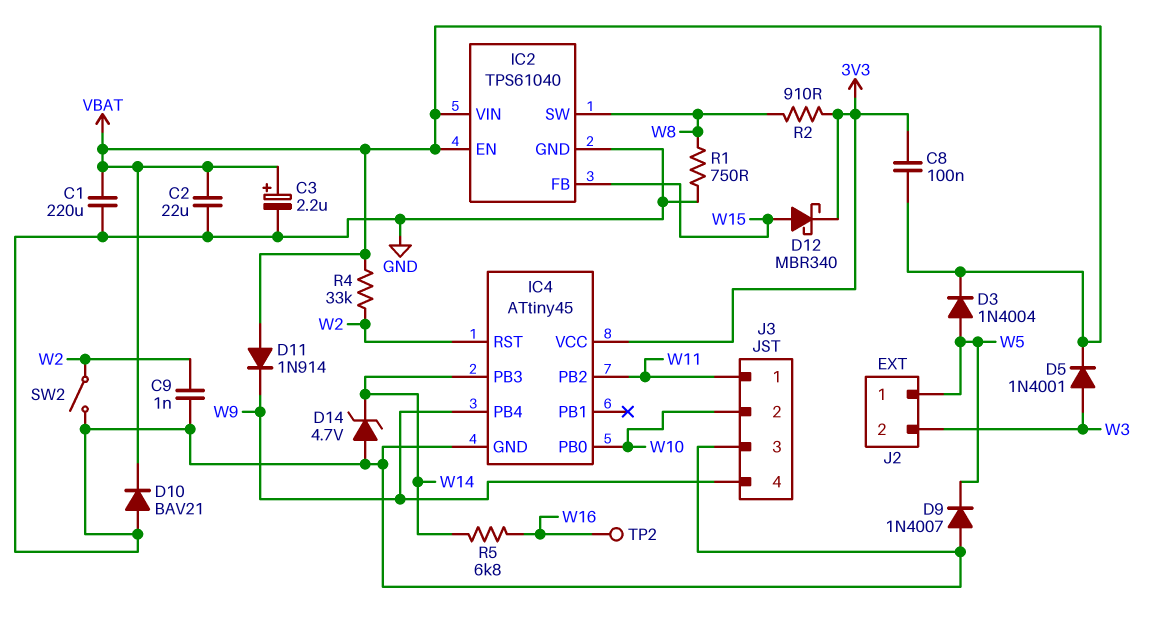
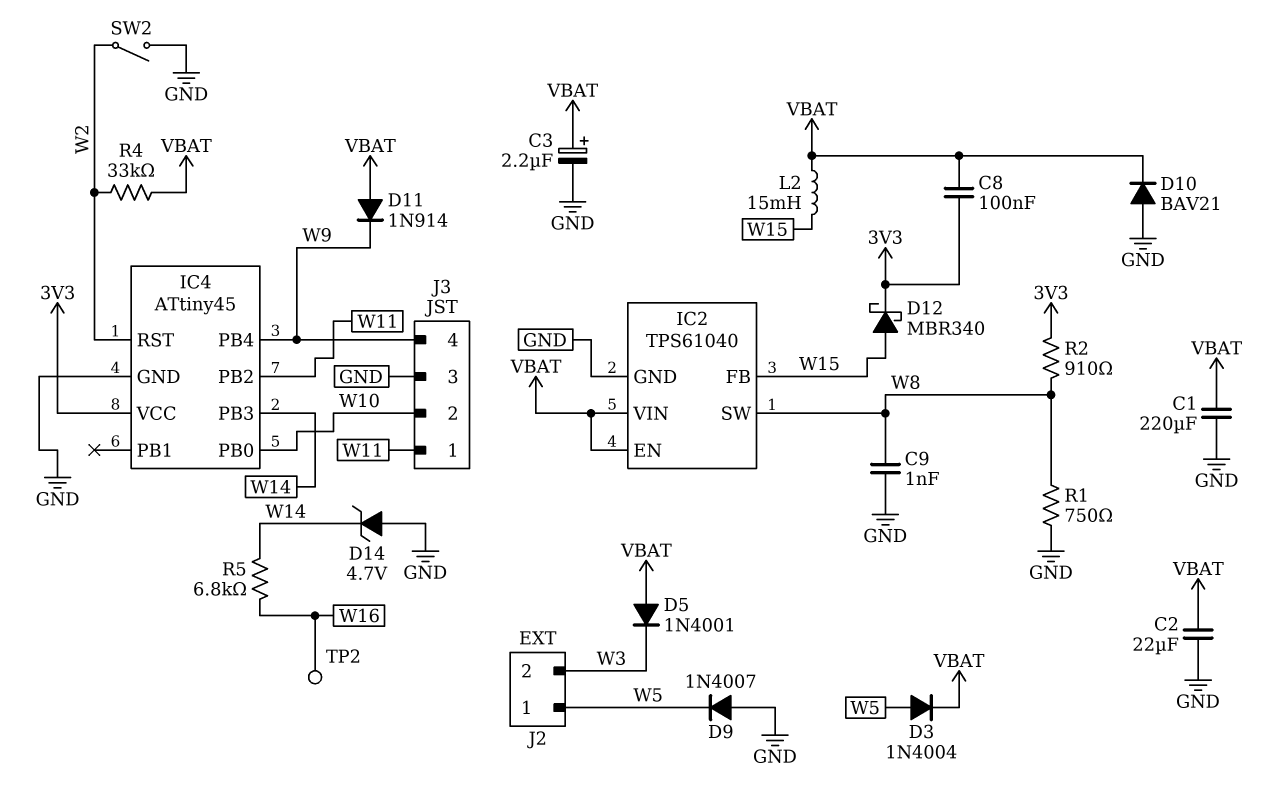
C9: 1nF (GND, W2) -> 1nF (GND, W8)
D5: diode 1N4001 (A W3, K VBAT) -> diode 1N4001 (A VBAT, K W3)
L2: none -> 15mH (VBAT, W15)

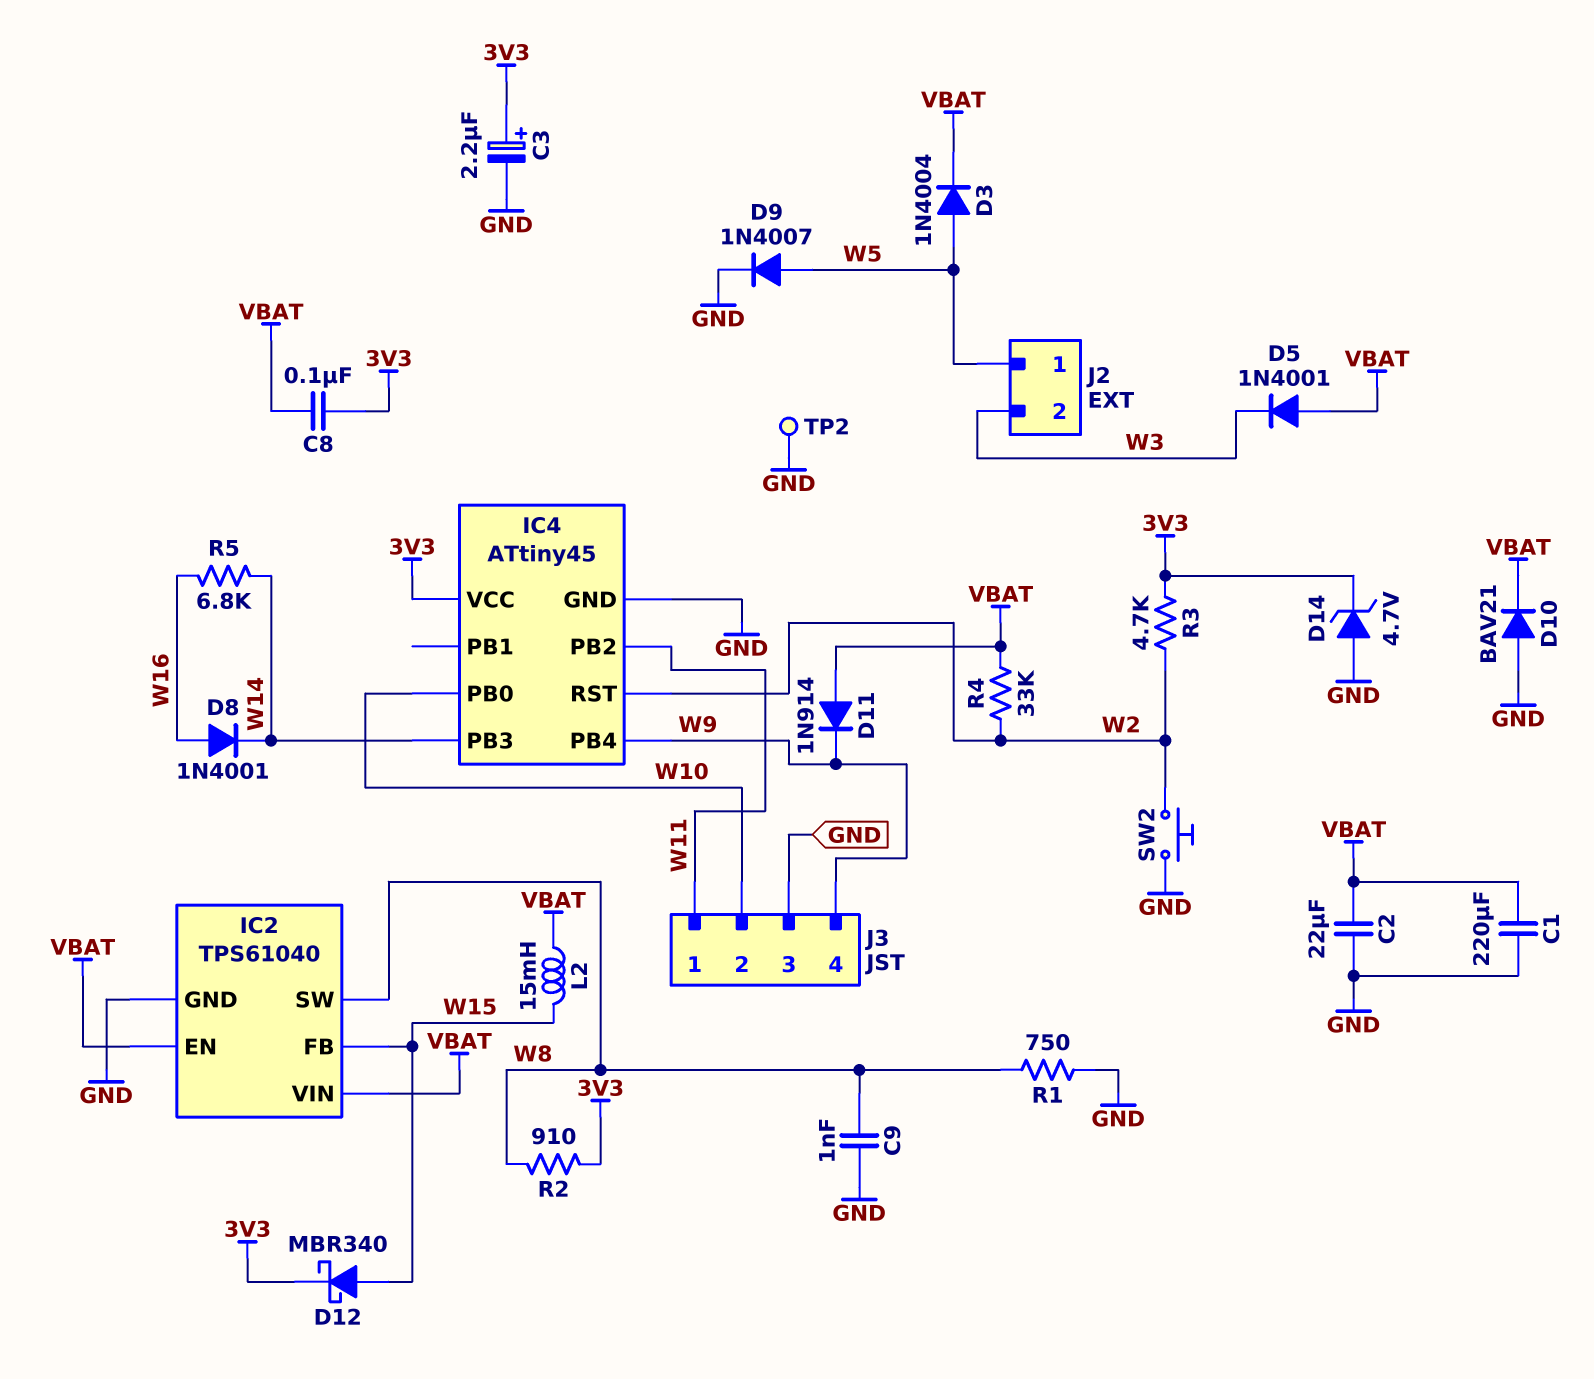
C3: 2.2uF (plus VBAT, minus GND) -> 2.2uF (plus 3V3, minus GND)
D8: none -> diode 1N4001 (A W16, K W14)
D9: diode 1N4007 (A GND, K W5) -> diode 1N4007 (A W5, K GND)
D14: zener 4.7V (A GND, K W14) -> zener 4.7V (A GND, K 3V3)
R3: none -> 4.7k (3V3, W2)
SW2: switch (GND, W2) -> button (GND, W2)
TP2: test point (W16) -> test point (GND)

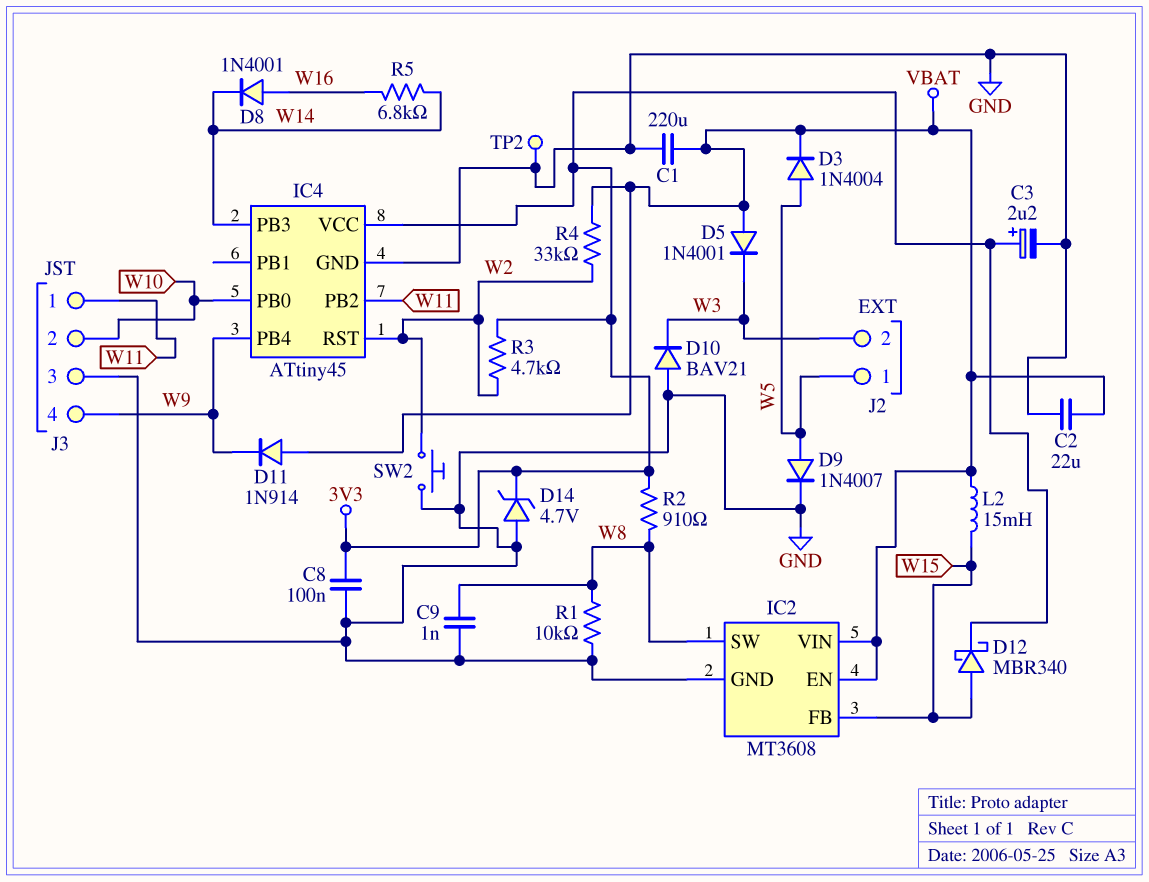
C8: 100nF (3V3, VBAT) -> 100nF (3V3, GND)
D10: diode BAV21 (A GND, K VBAT) -> diode BAV21 (A GND, K W3)
IC2: TPS61040 -> MT3608
R1: 750 (GND, W8) -> 10k (GND, W8)

